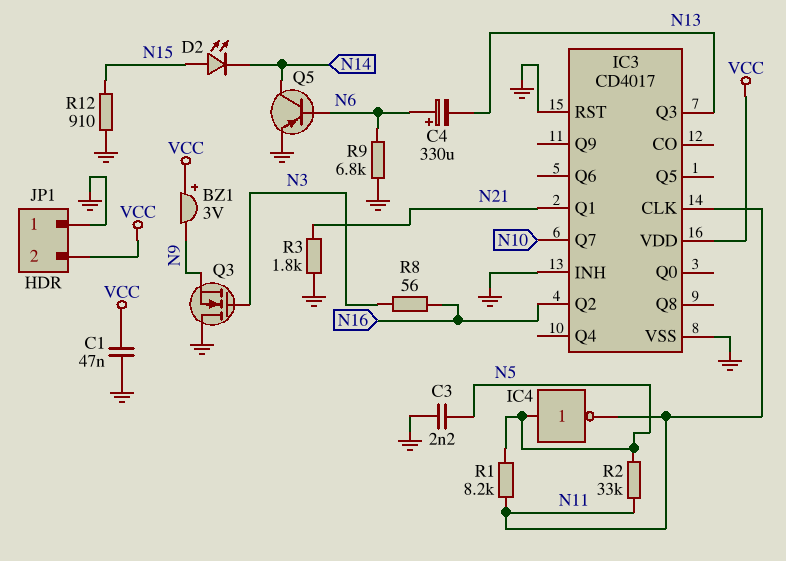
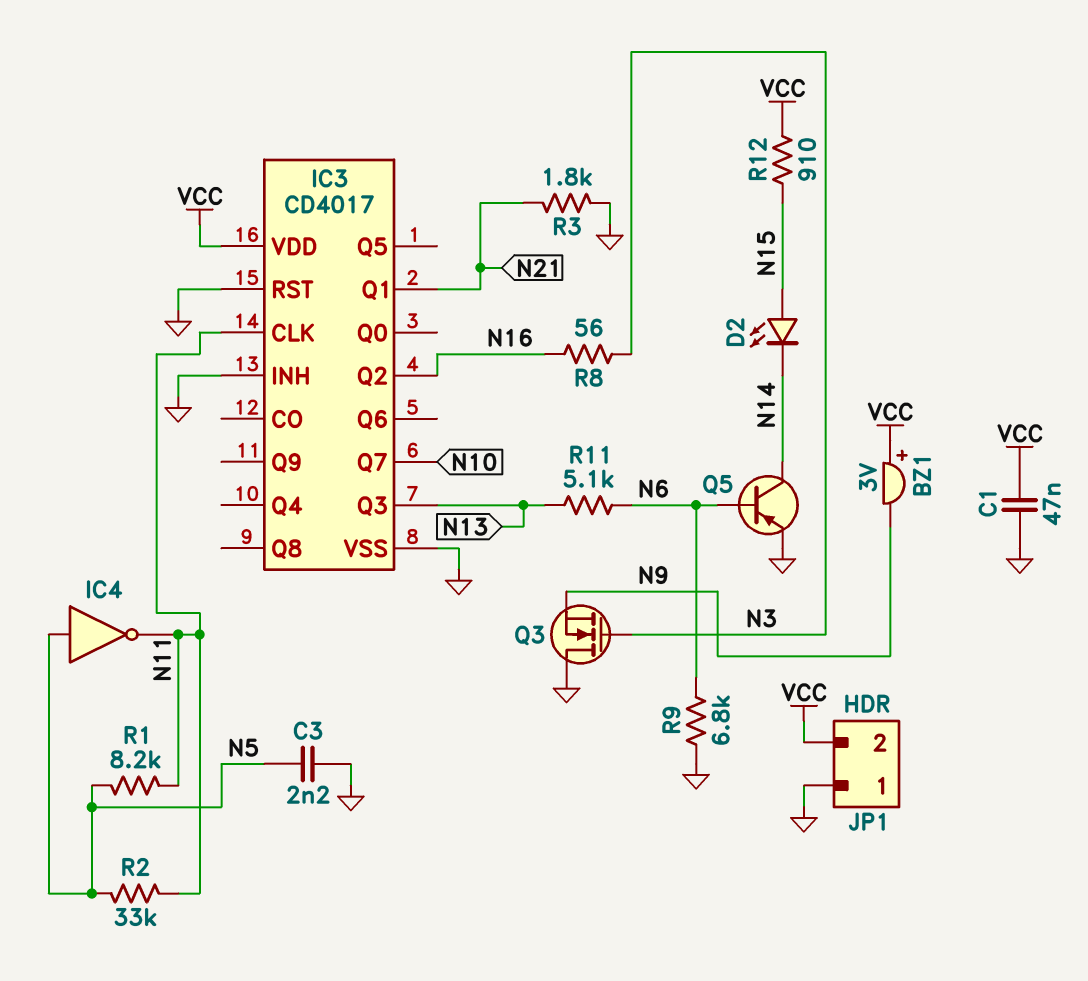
C4: 330uF (plus N6, minus N13) -> none
R11: none -> 5.1k (N6, N13)
R12: 910 (GND, N15) -> 910 (N15, VCC)

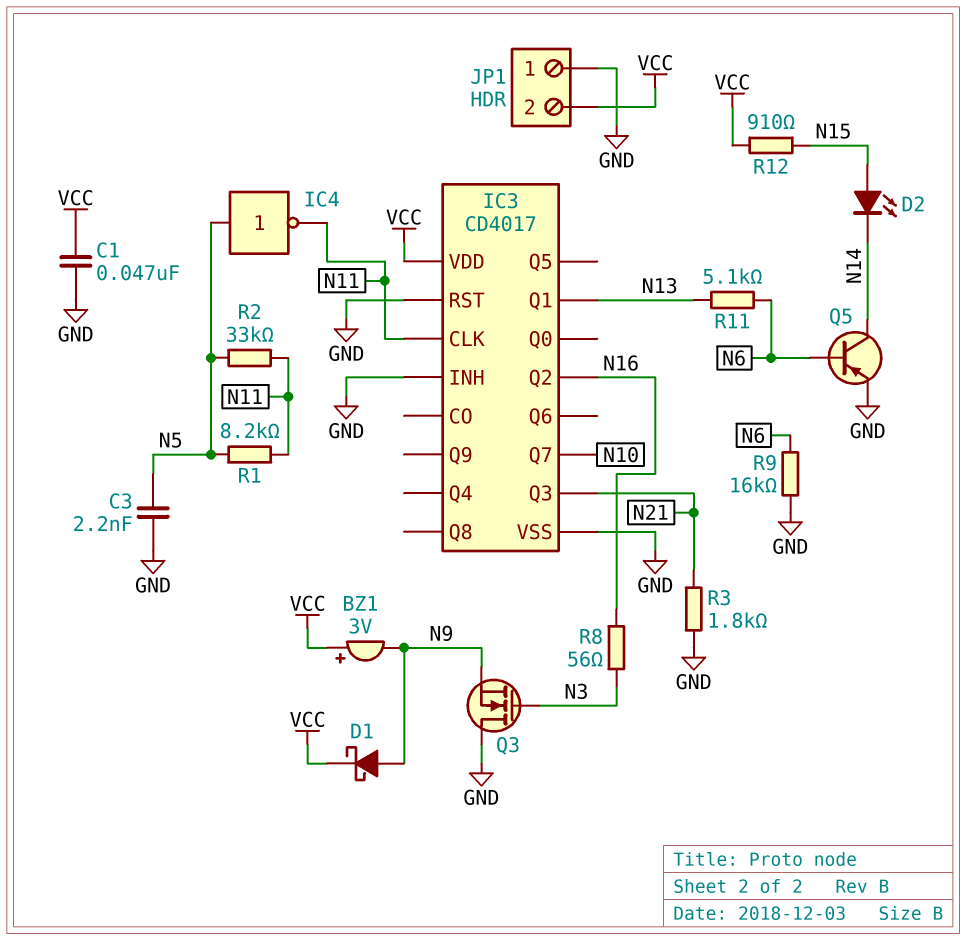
D1: none -> schottky (A N9, K VCC)
IC3 pin Q1: N21 -> N13
IC3 pin Q3: N13 -> N21
R9: 6.8k (GND, N6) -> 16k (GND, N6)

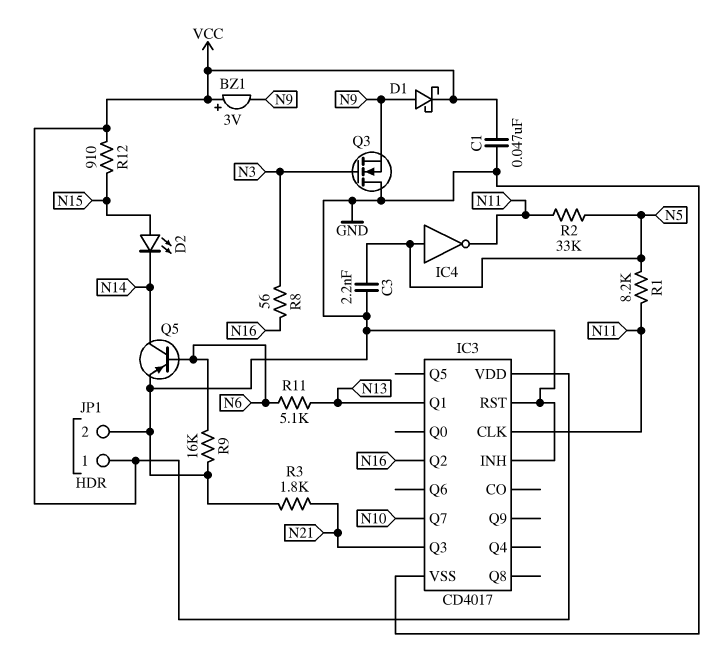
JP1 pin 1: GND -> VCC
JP1 pin 2: VCC -> GND

